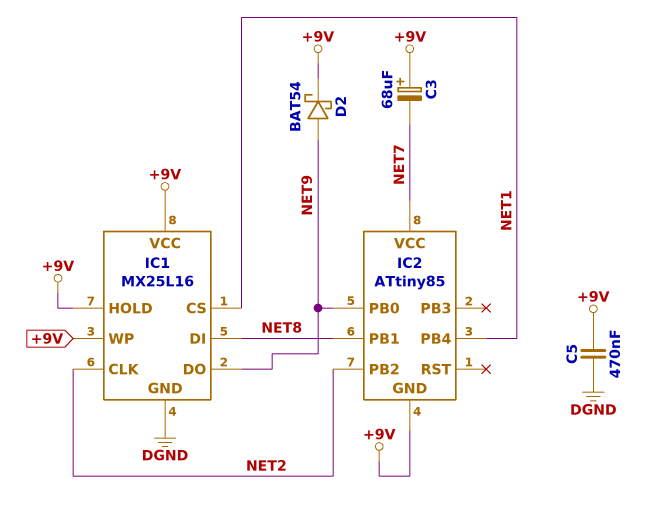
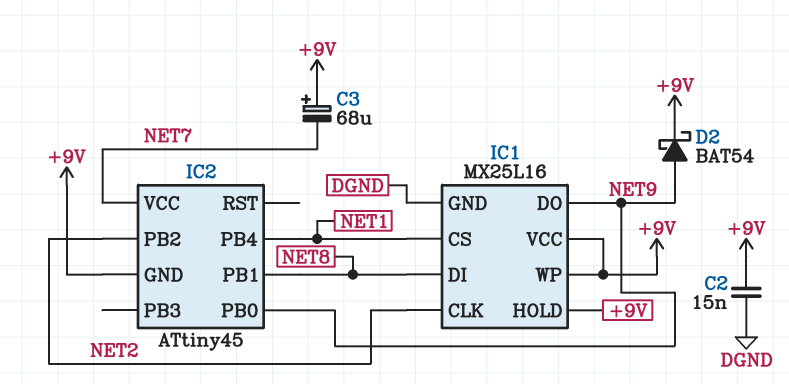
C2: none -> 15nF (+9V, DGND)
C5: 470nF (+9V, DGND) -> none
IC2: ATtiny85 -> ATtiny45

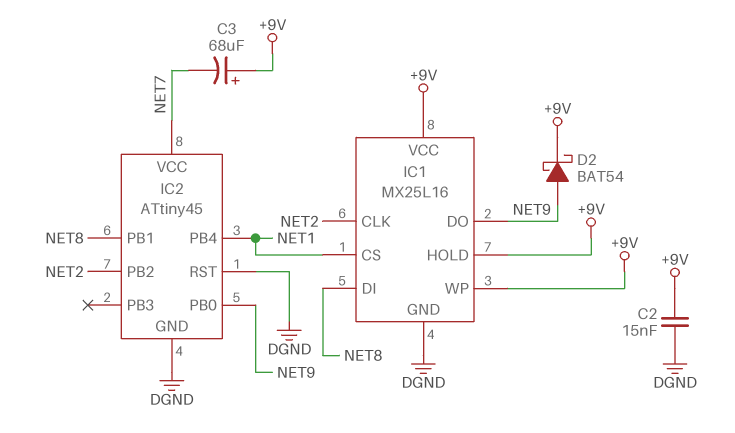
IC2 pin GND: +9V -> DGND
IC2 pin RST: none -> DGND

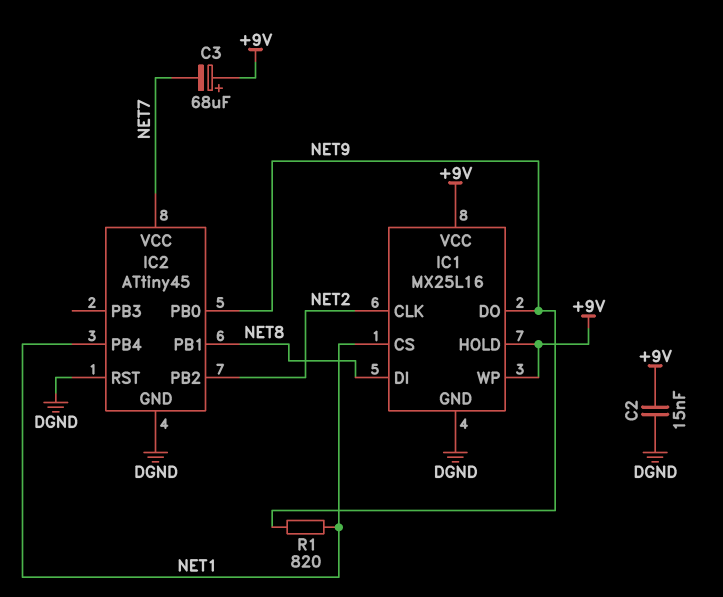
D2: schottky BAT54 (A NET9, K +9V) -> none
R1: none -> 820 (NET1, NET9)

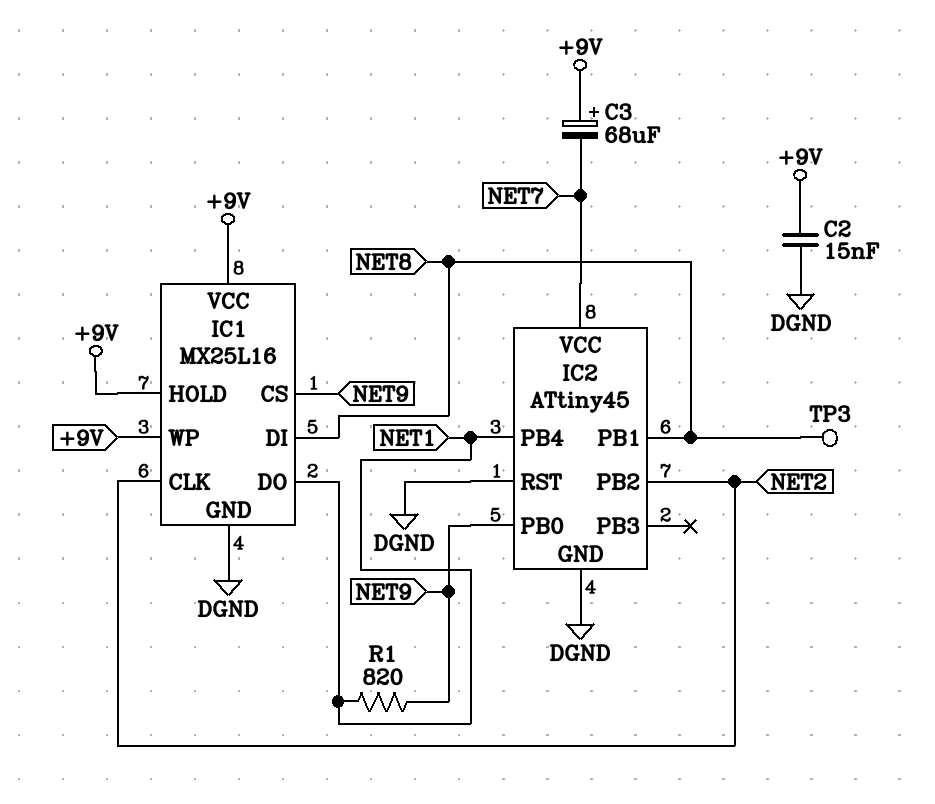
IC1 pin CS: NET1 -> NET9
IC1 pin DO: NET9 -> NET1
TP3: none -> test point (NET8)

